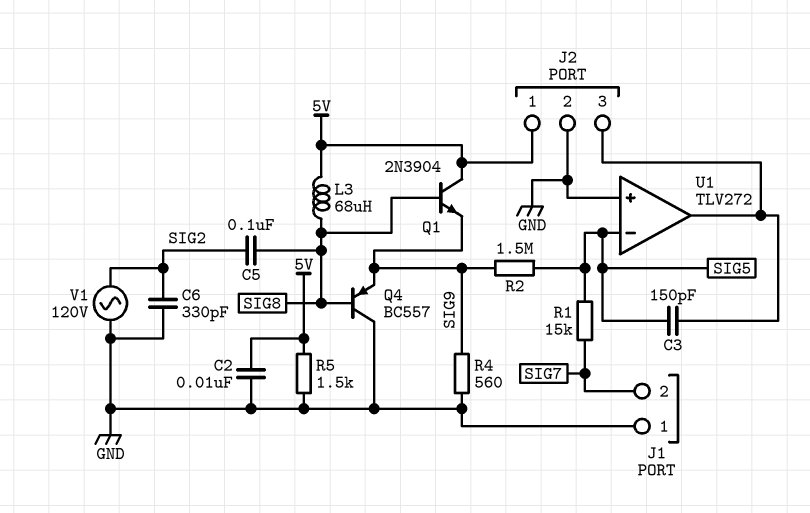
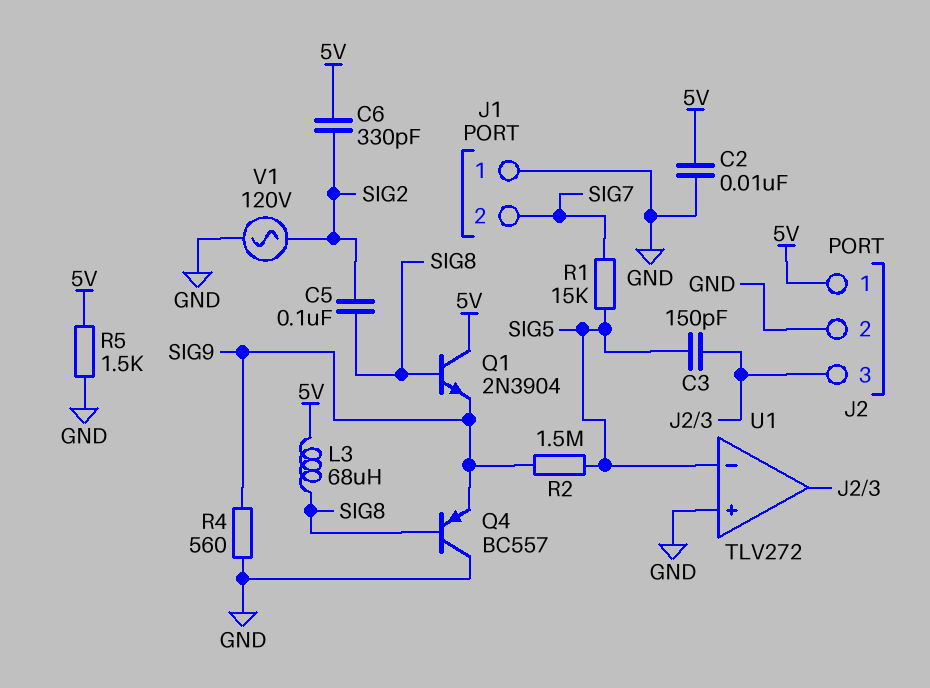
C6: 330pF (GND, SIG2) -> 330pF (5V, SIG2)

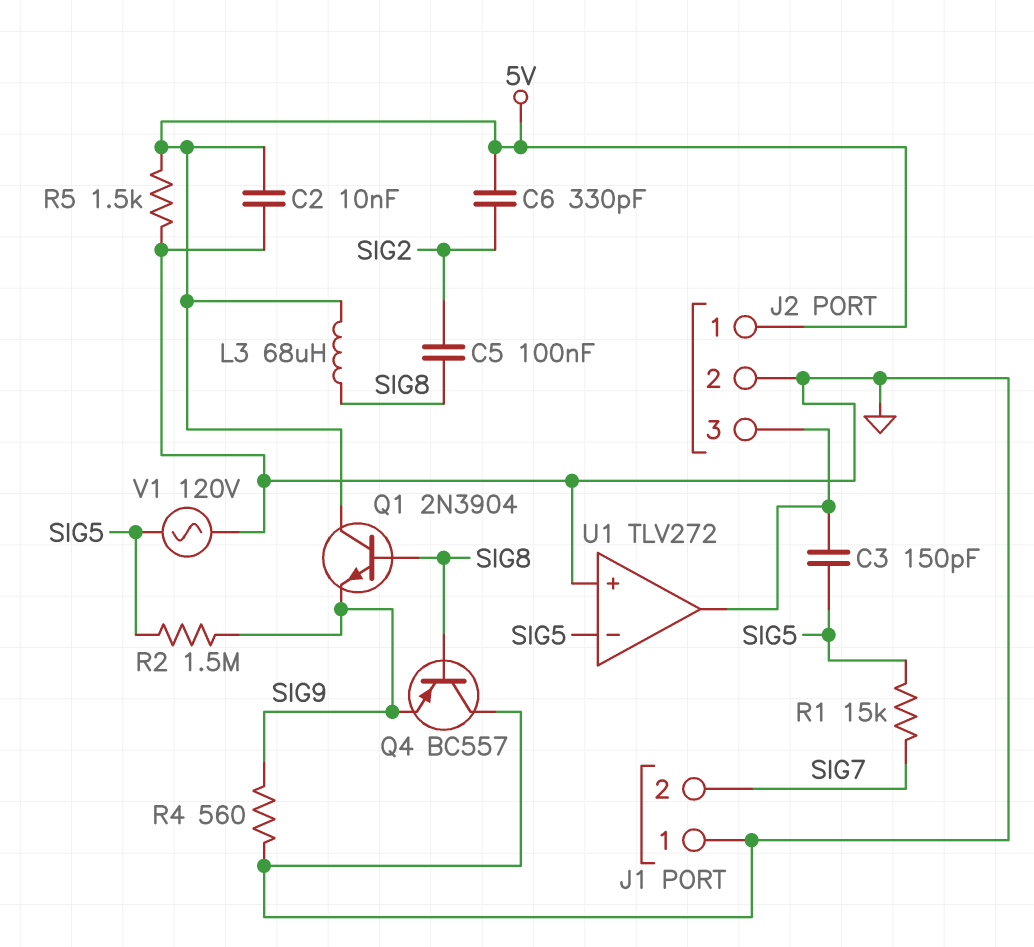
V1: AC 120V (GND, SIG2) -> AC 120V (GND, SIG5)

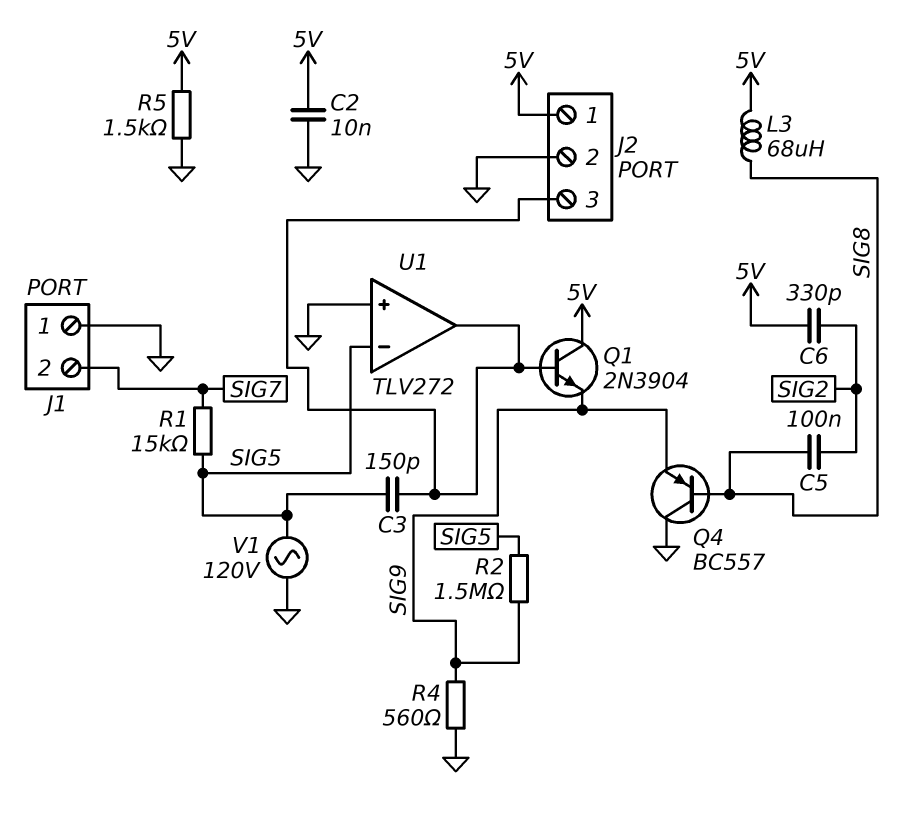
Q1: NPN 2N3904 (B SIG8, C 5V, E SIG9) -> NPN 2N3904 (B J2/3, C 5V, E SIG9)

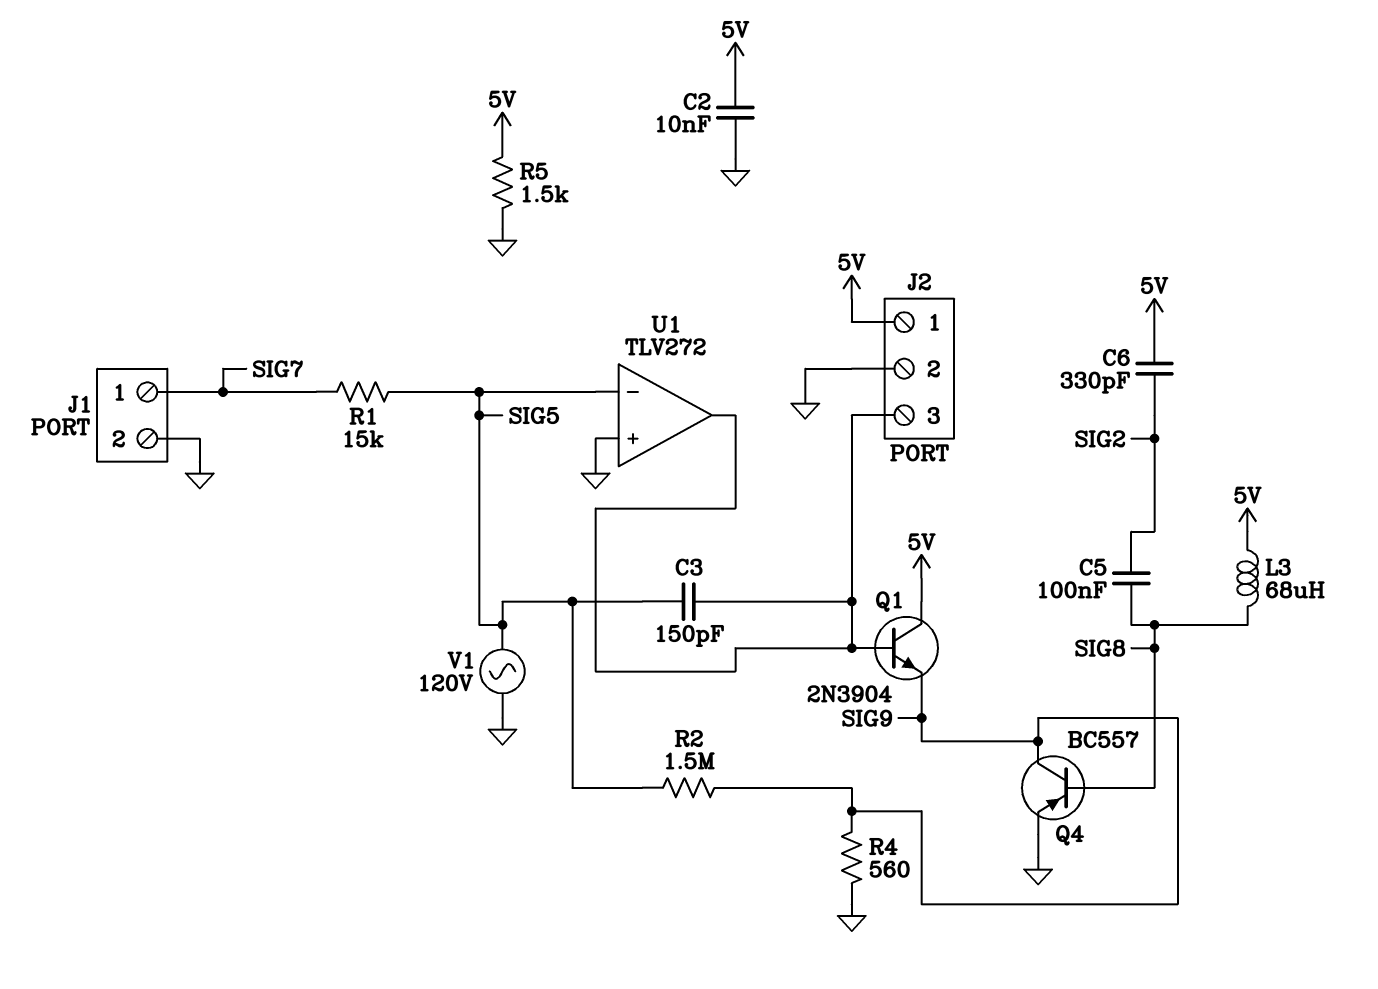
J1 pin 1: GND -> SIG7
J1 pin 2: SIG7 -> GND
Q4: PNP BC557 (B SIG8, C GND, E SIG9) -> PNP BC557 (B SIG8, C SIG9, E GND)

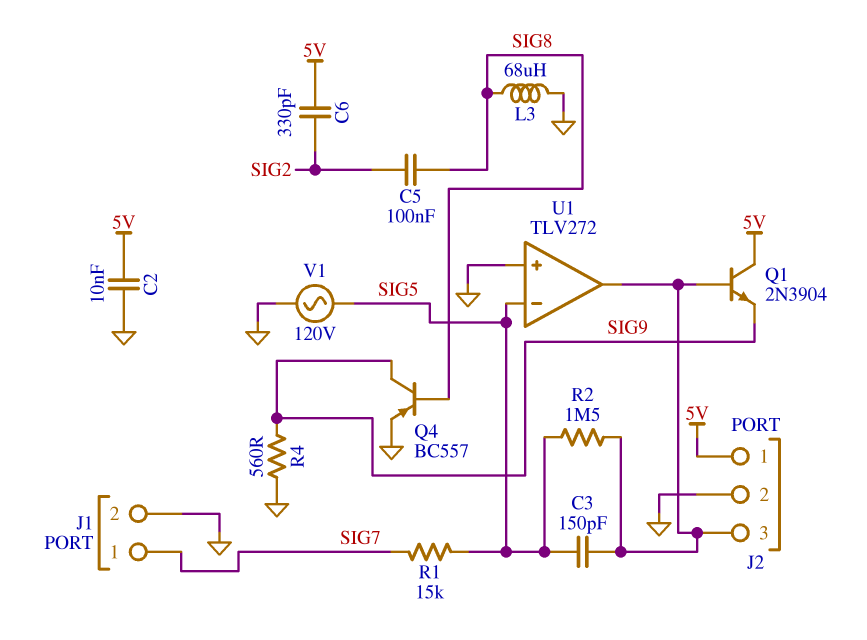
L3: 68uH (5V, SIG8) -> 68uH (GND, SIG8)
R2: 1.5M (SIG5, SIG9) -> 1.5M (J2/3, SIG5)
R5: 1.5k (5V, GND) -> none

